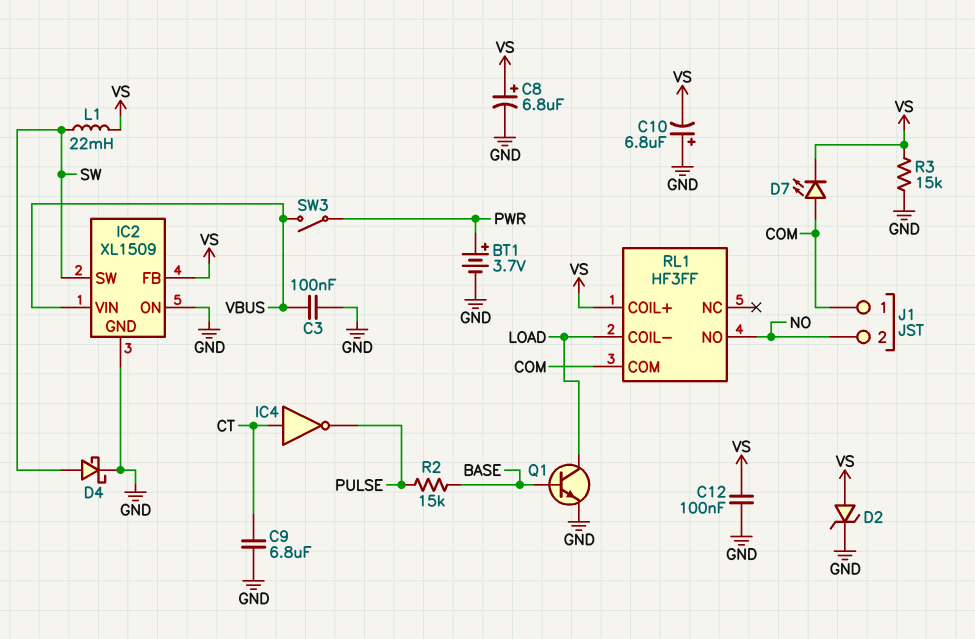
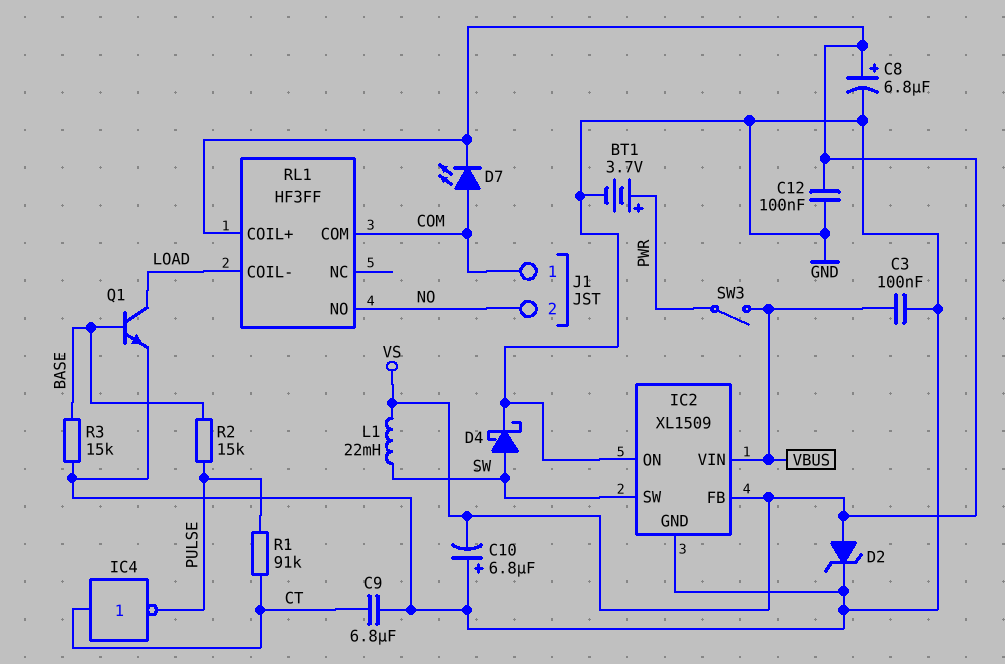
R1: none -> 91k (CT, PULSE)
R3: 15k (GND, VS) -> 15k (BASE, GND)

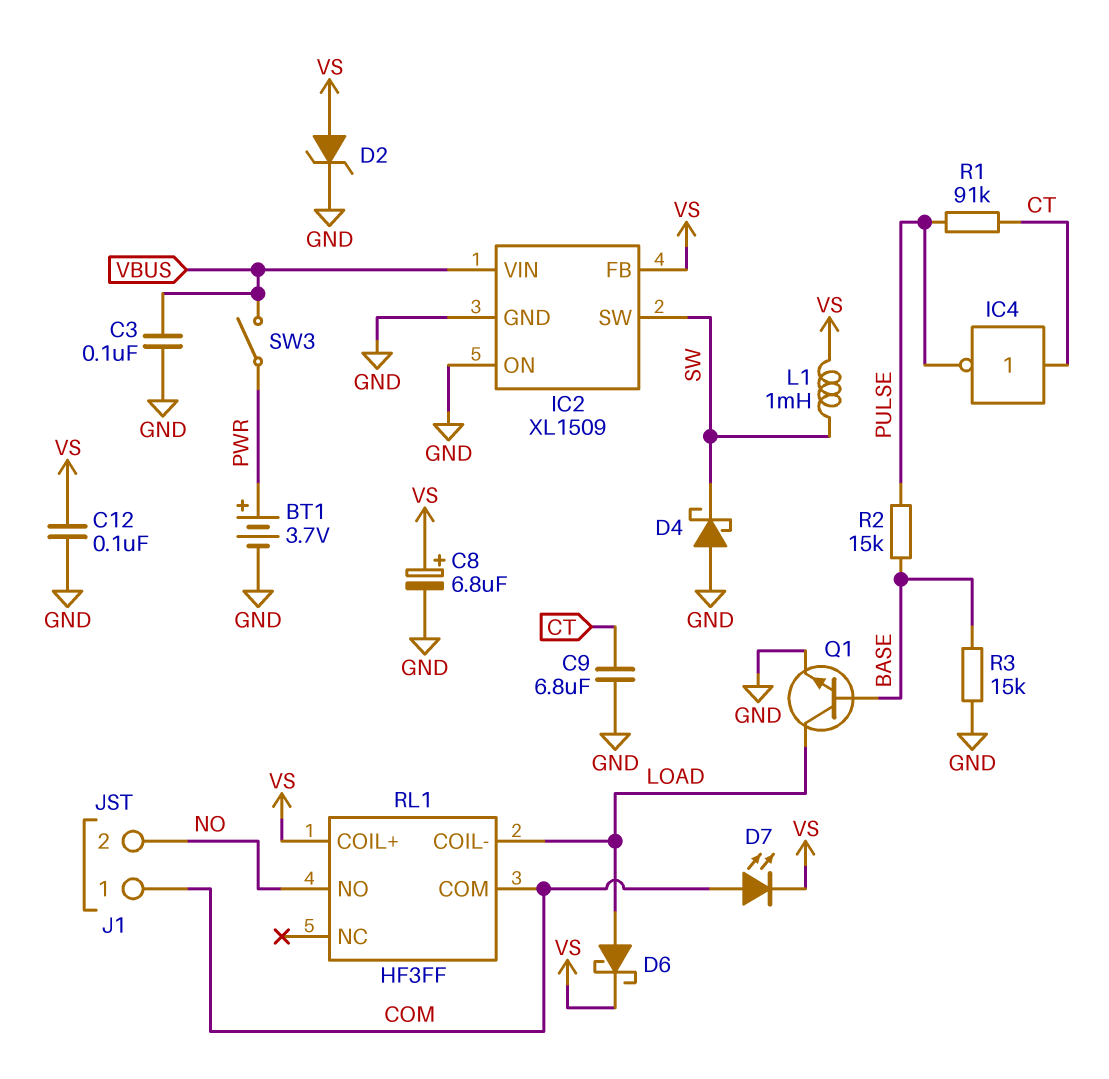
C10: 6.8uF (plus GND, minus VS) -> none
D4: schottky (A SW, K GND) -> schottky (A GND, K SW)
D6: none -> schottky (A LOAD, K VS)
L1: 22mH (SW, VS) -> 1mH (SW, VS)

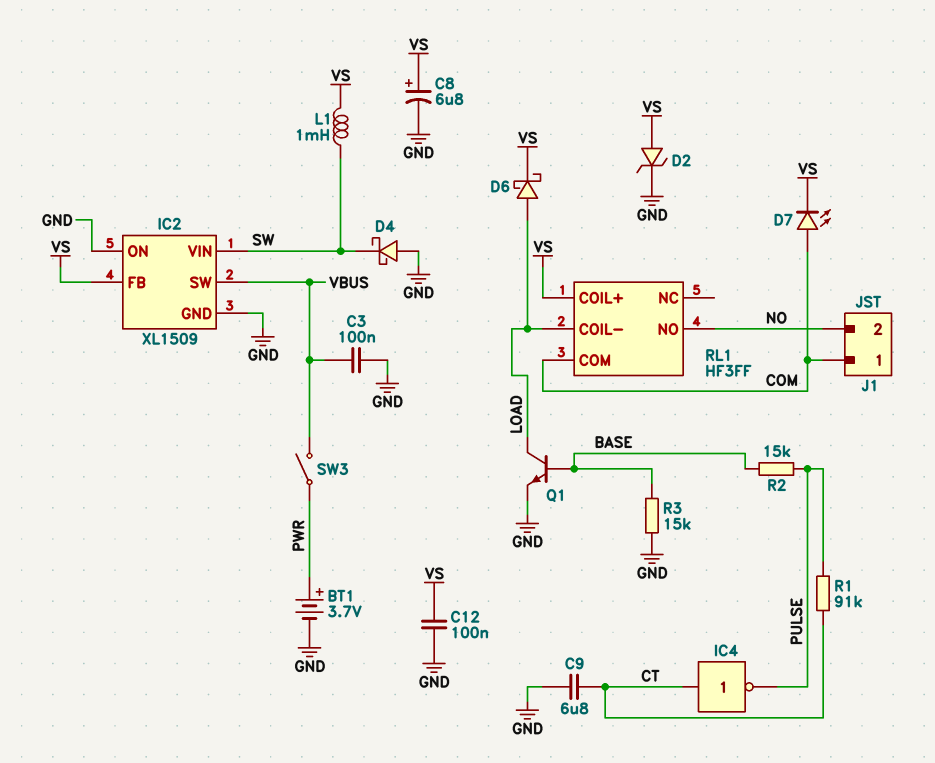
IC2 pin SW: SW -> VBUS
IC2 pin VIN: VBUS -> SW

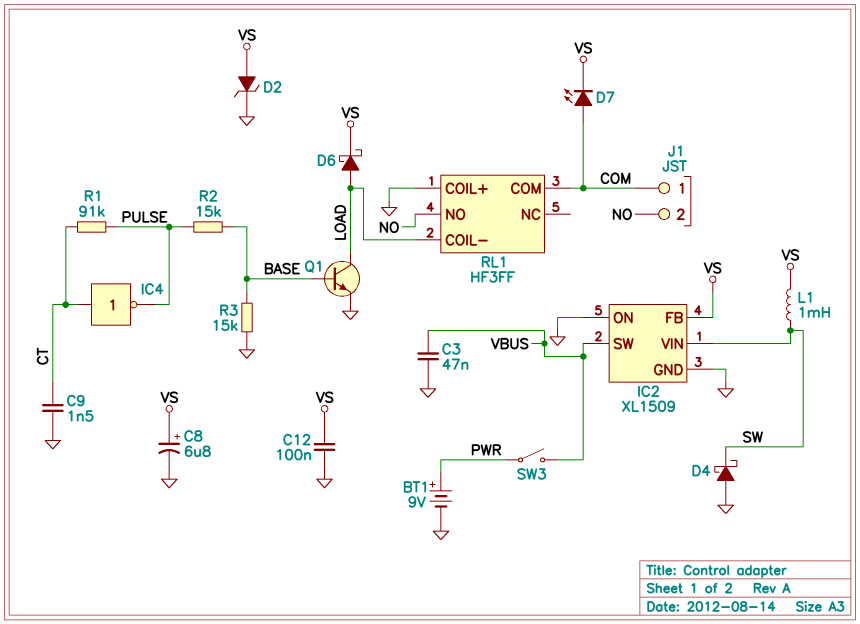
BT1: 3.7V (plus PWR, minus GND) -> 9V (plus PWR, minus GND)
C3: 100nF (GND, VBUS) -> 47nF (GND, VBUS)
C9: 6.8uF (CT, GND) -> 1.5nF (CT, GND)
RL1 pin COIL+: VS -> GND

